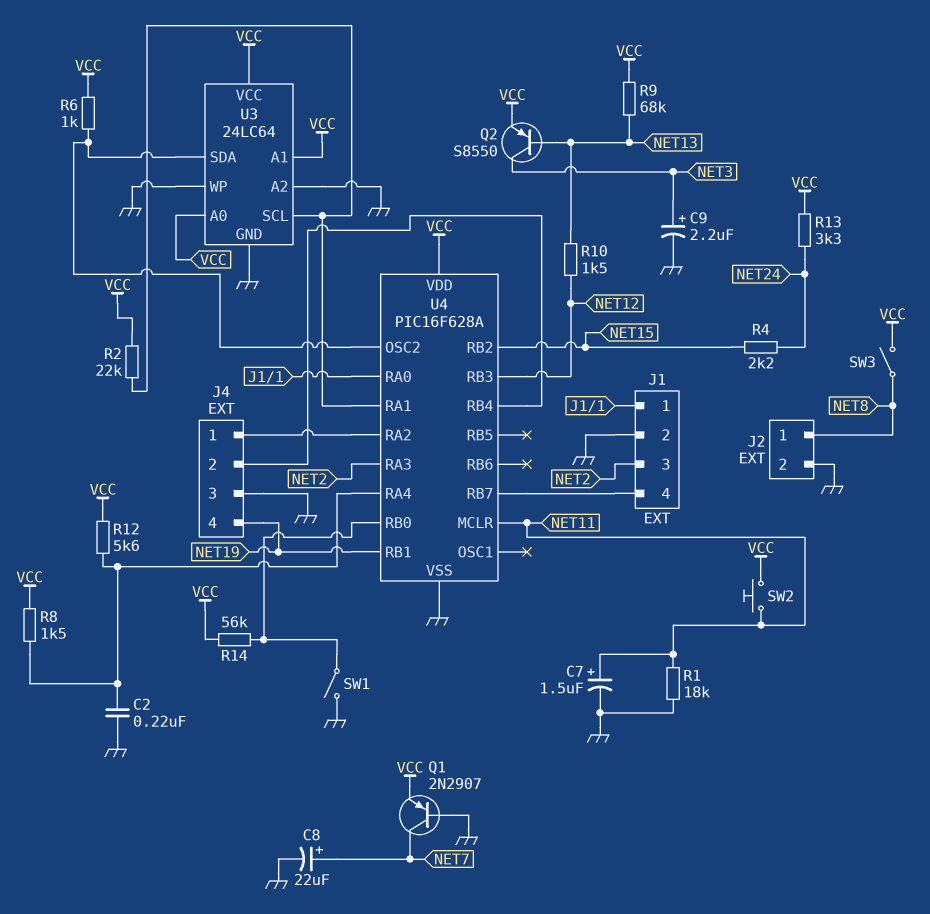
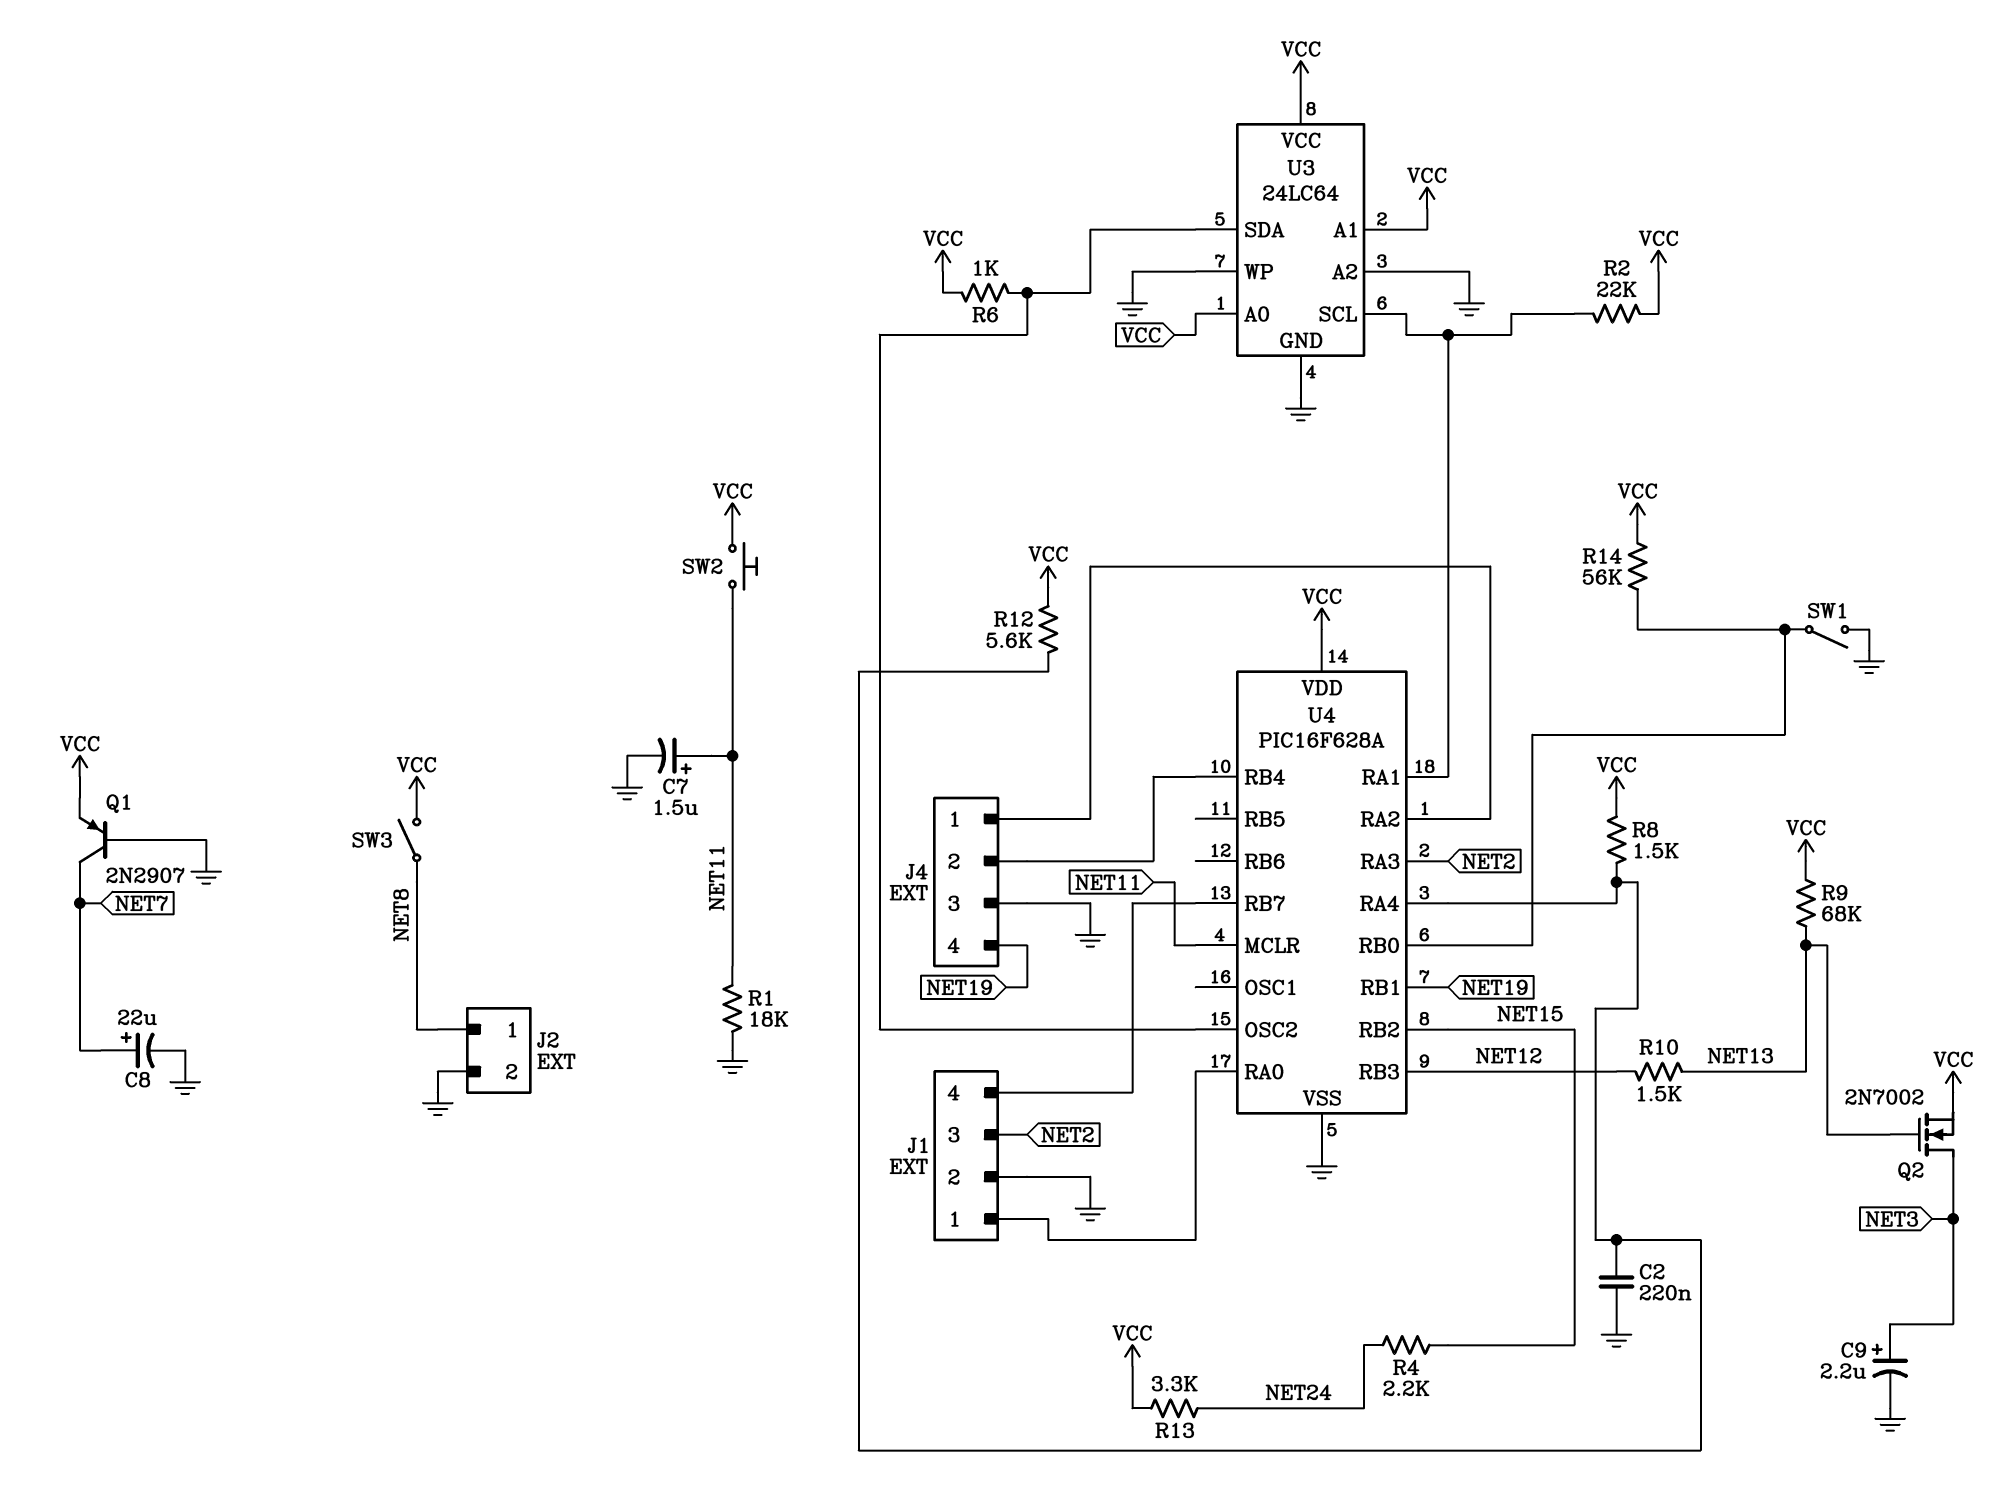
Q2: PNP S8550 (B NET13, C NET3, E VCC) -> NMOS 2N7002 (G NET13, D NET3, S VCC)

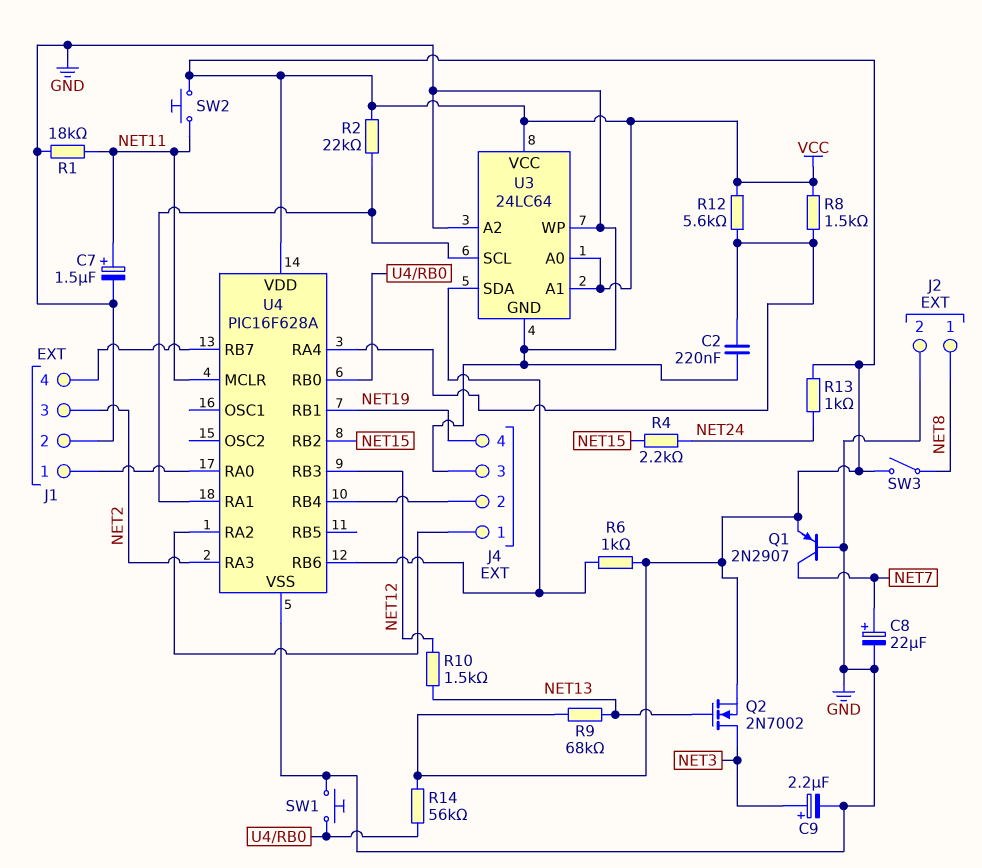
R13: 3.3k (NET24, VCC) -> 1k (NET24, VCC)
SW1: switch (GND, U4/RB0) -> button (GND, U4/RB0)
U4 pin OSC2: U3/SDA -> none
U4 pin RB6: none -> U3/SDA

